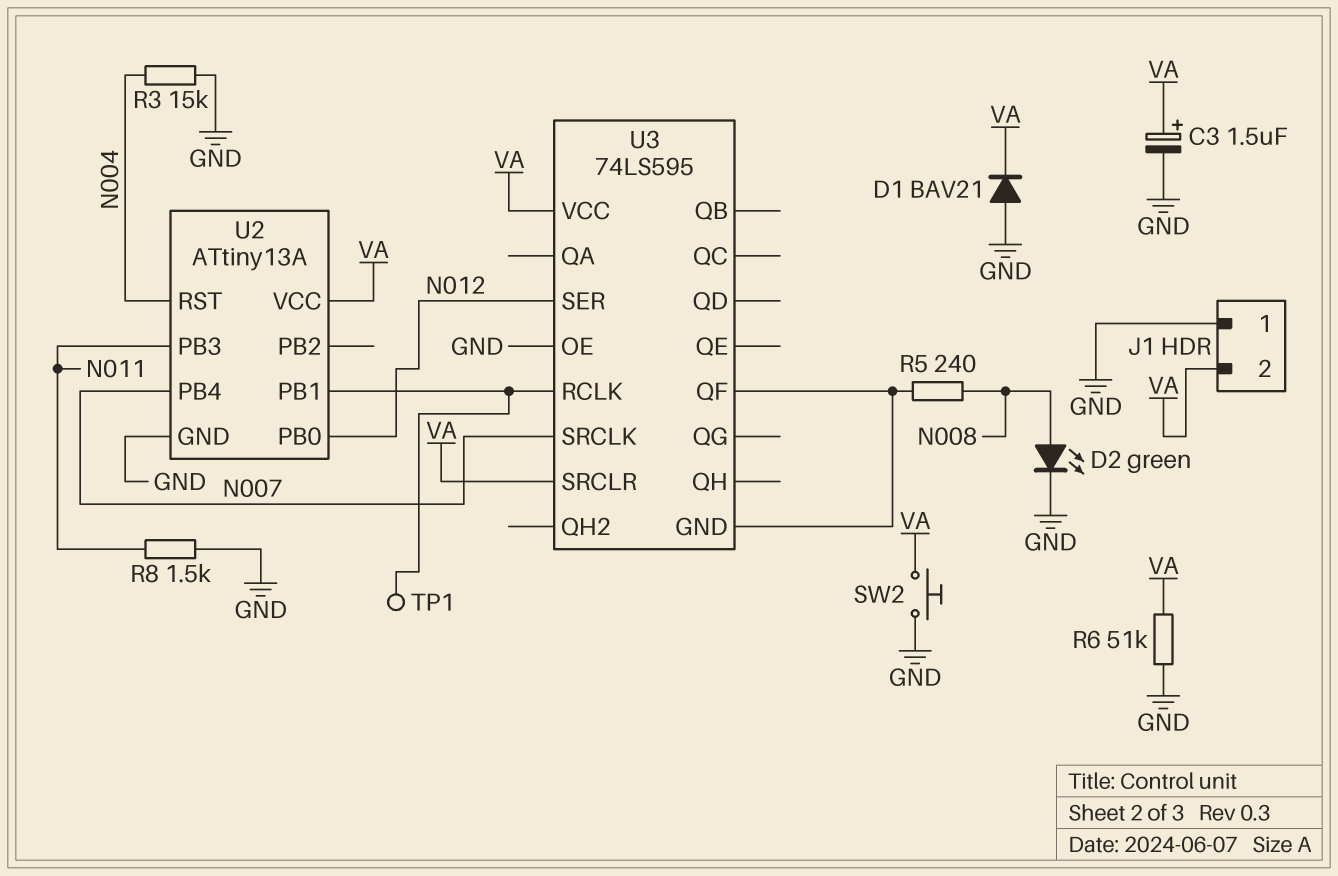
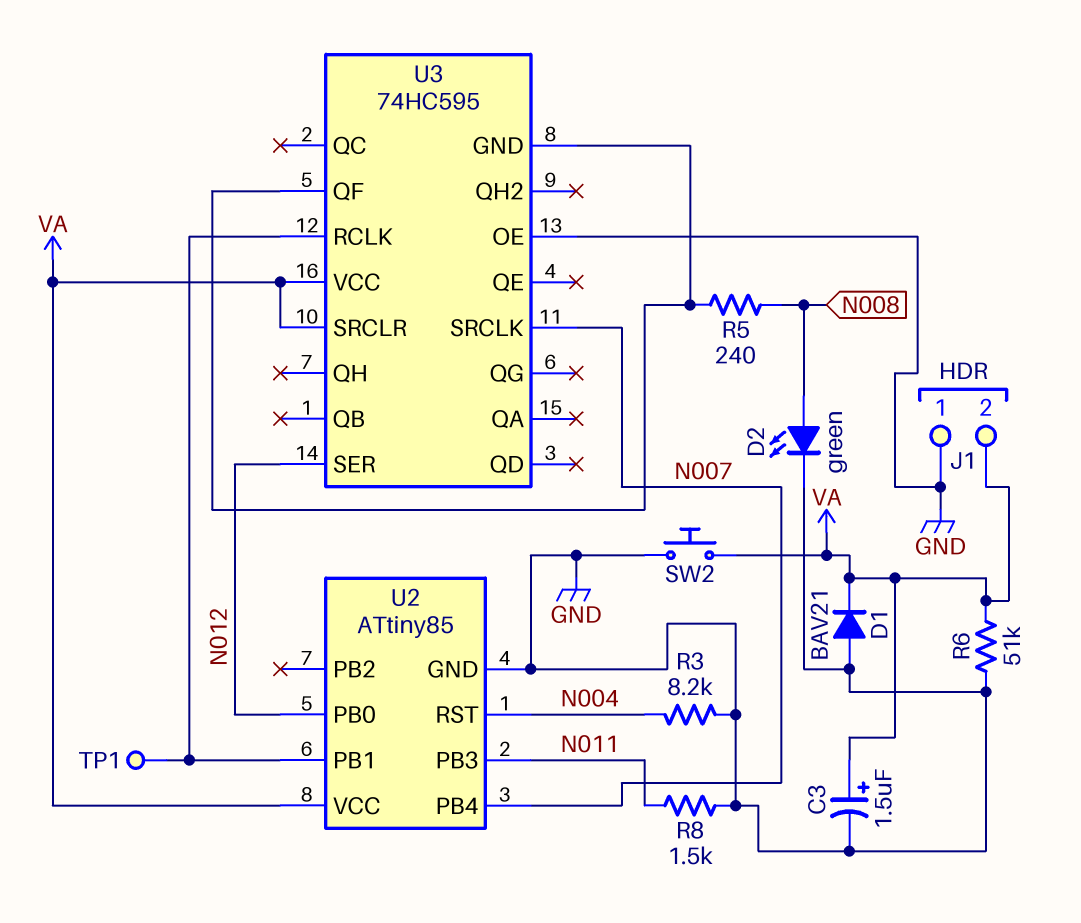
R3: 15k (GND, N004) -> 8.2k (GND, N004)
U2: ATtiny13A -> ATtiny85
U3: 74LS595 -> 74HC595

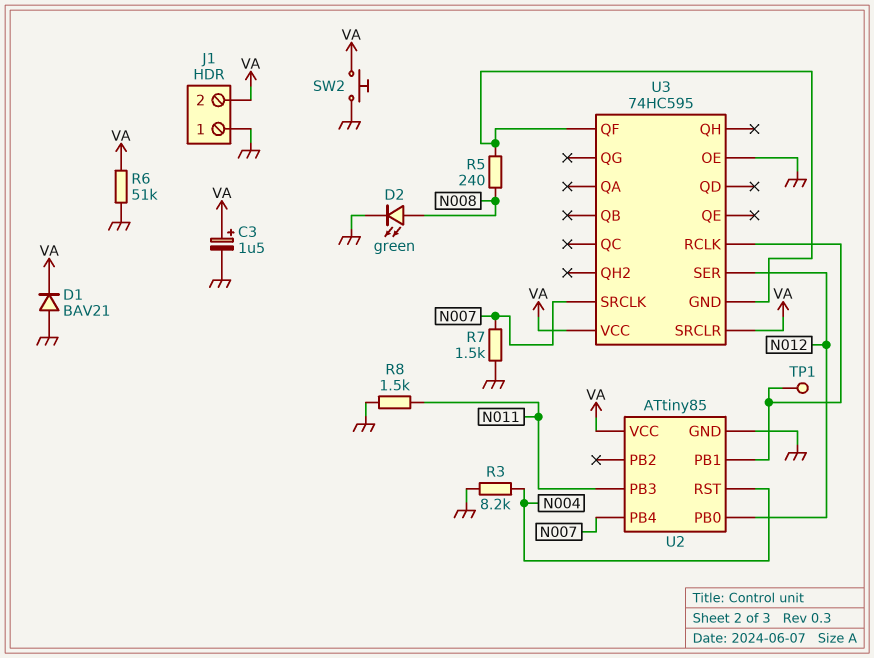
R7: none -> 1.5k (GND, N007)

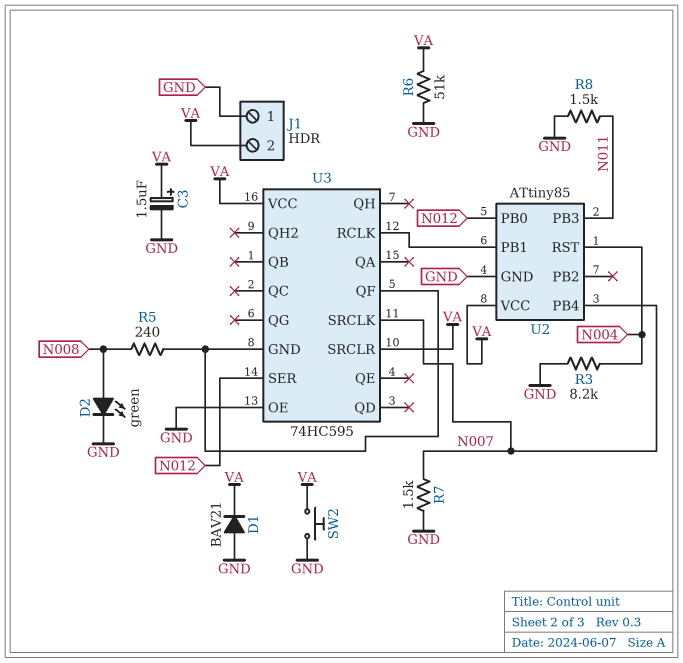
TP1: test point (U2/PB1) -> none

